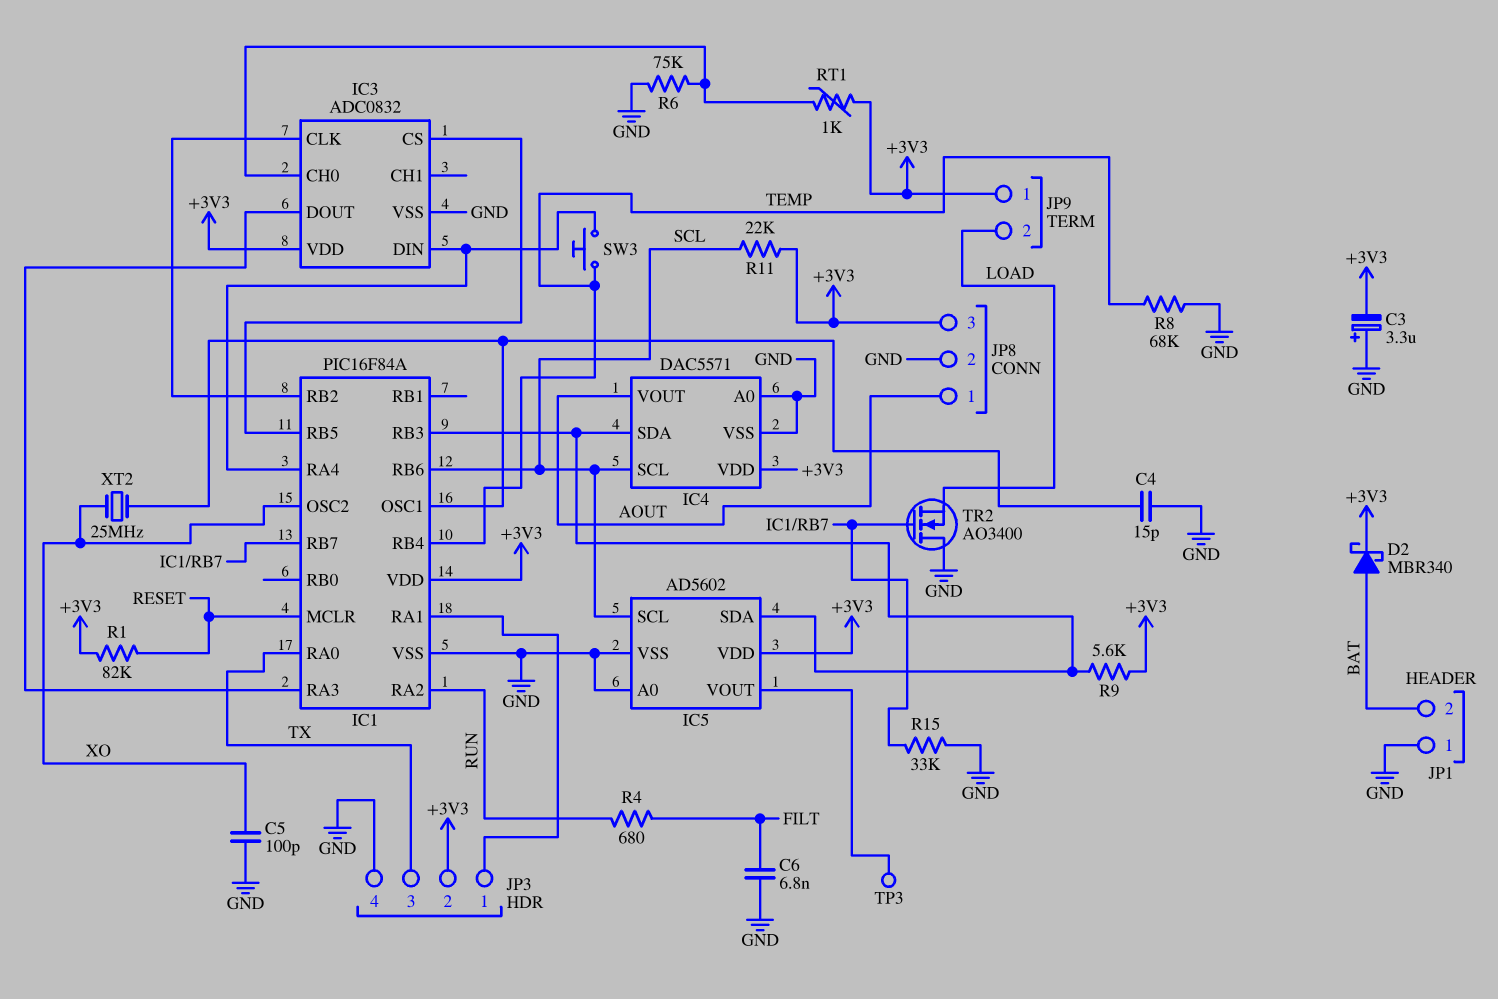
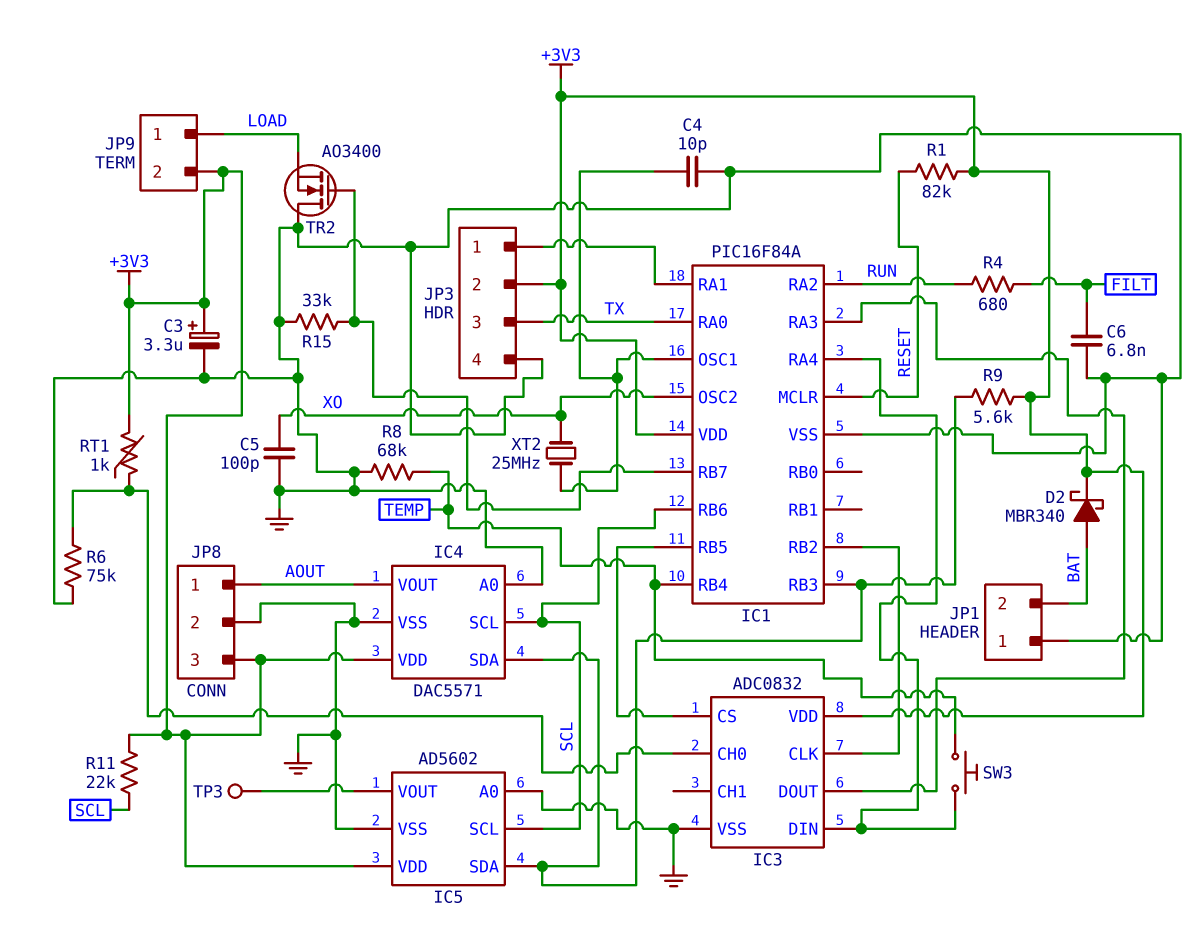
C3: 3.3uF (plus GND, minus +3V3) -> 3.3uF (plus +3V3, minus GND)
C4: 15pF (GND, IC1/OSC1) -> 10pF (GND, IC1/OSC1)
JP9 pin 1: +3V3 -> LOAD
JP9 pin 2: LOAD -> +3V3

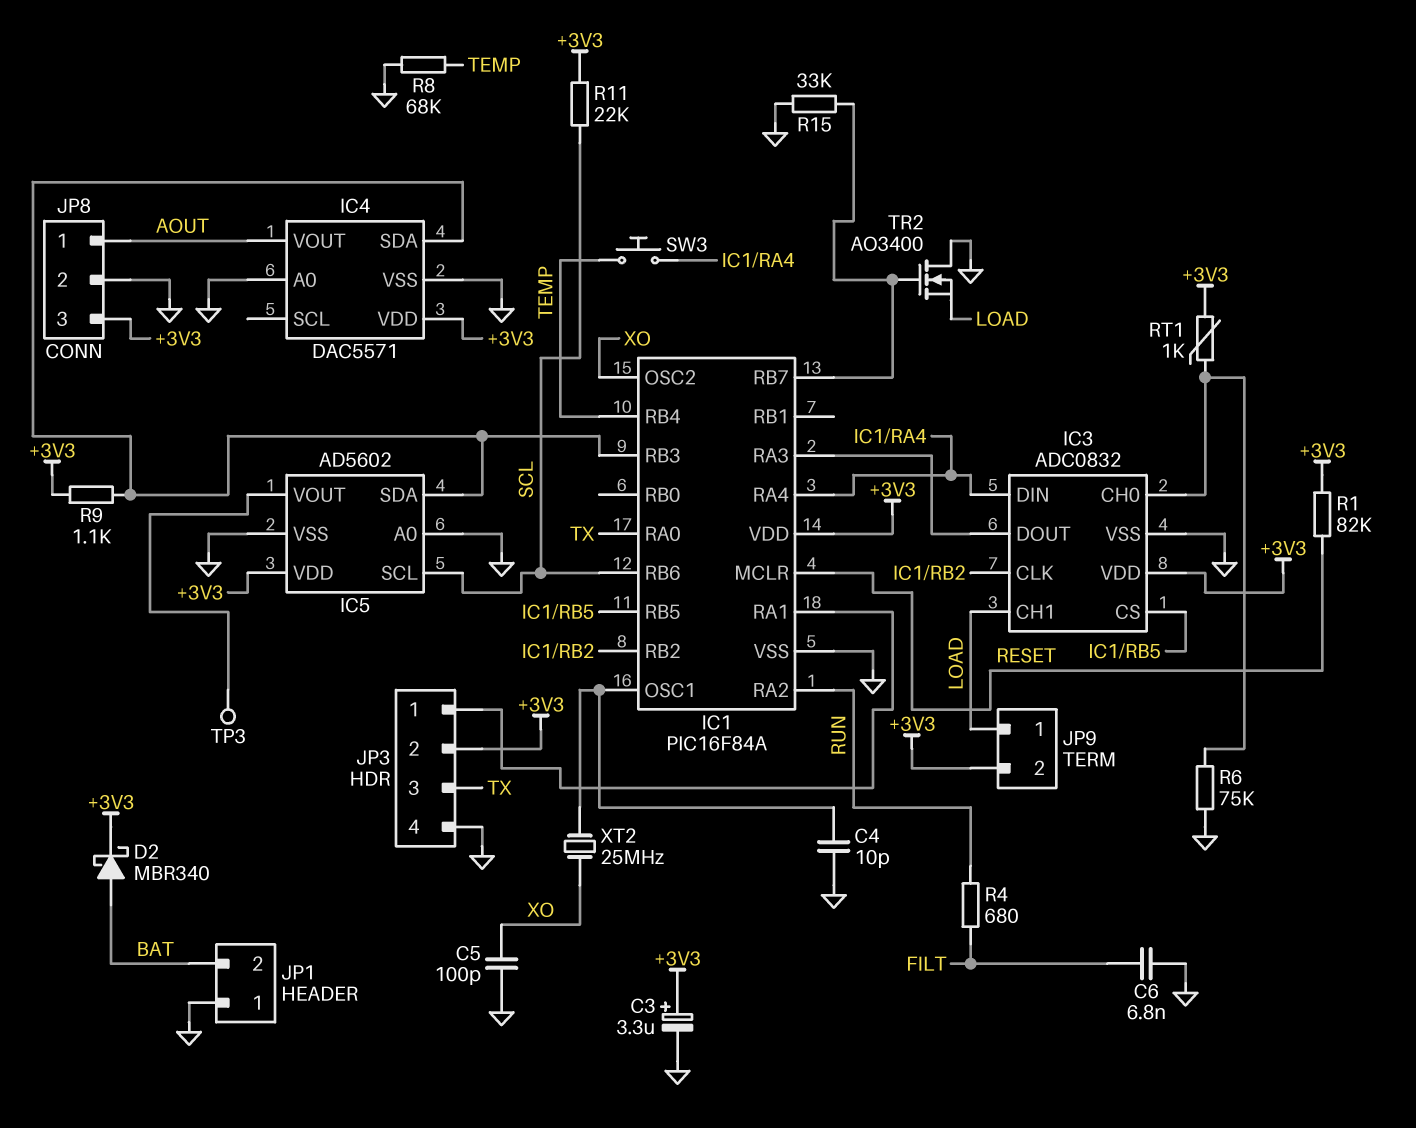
IC3 pin CH1: none -> LOAD
IC4 pin SCL: SCL -> none
R9: 5.6k (+3V3, IC1/RB3) -> 1.1k (+3V3, IC1/RB3)

